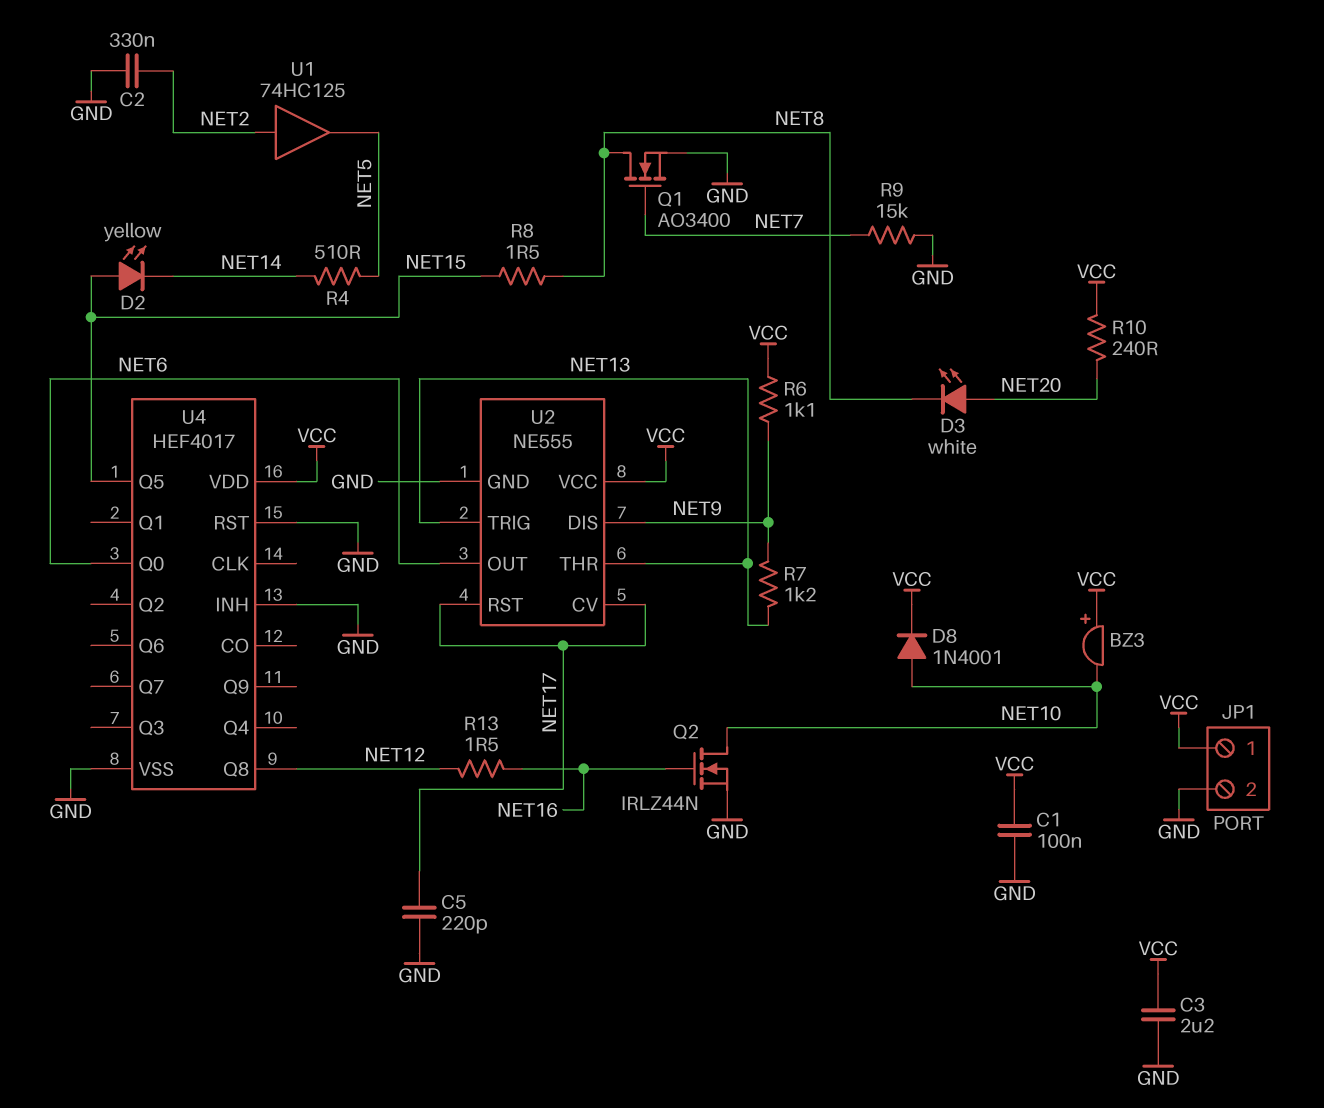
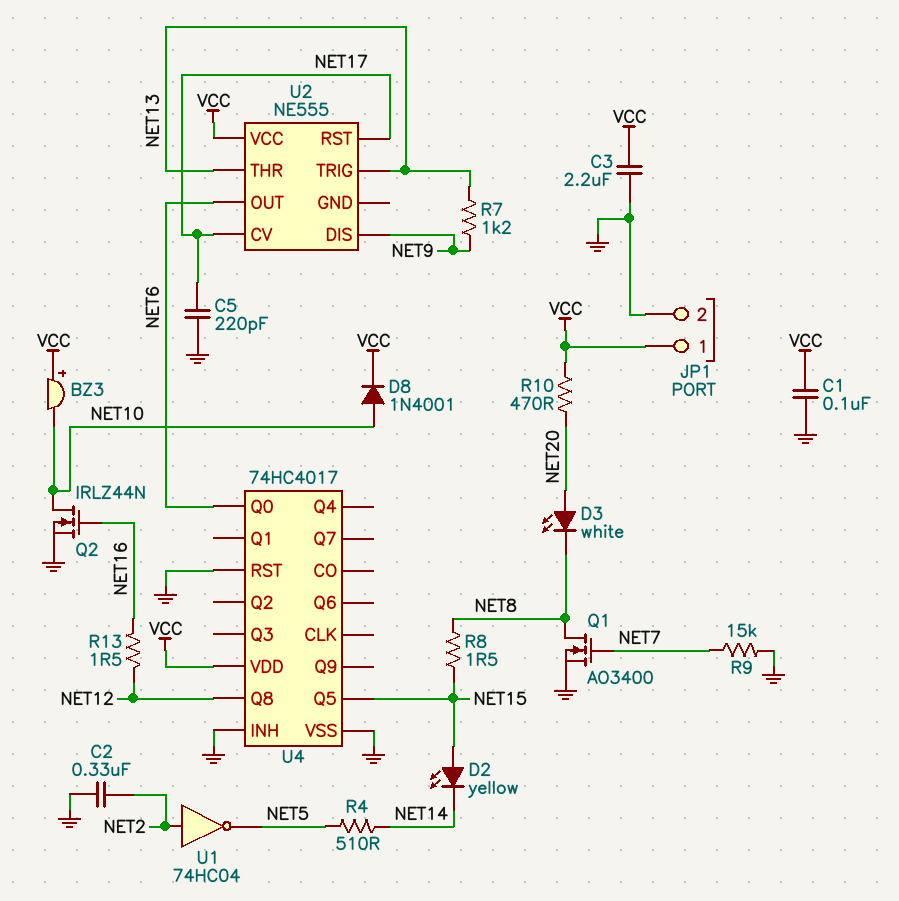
R6: 1.1k (NET9, VCC) -> none
R10: 240 (NET20, VCC) -> 470 (NET20, VCC)
U1: buffer 74HC125 (in NET2, out NET5) -> NOT 74HC04 (in NET2, out NET5)
U2 pin GND: GND -> none
U4: HEF4017 -> 74HC4017

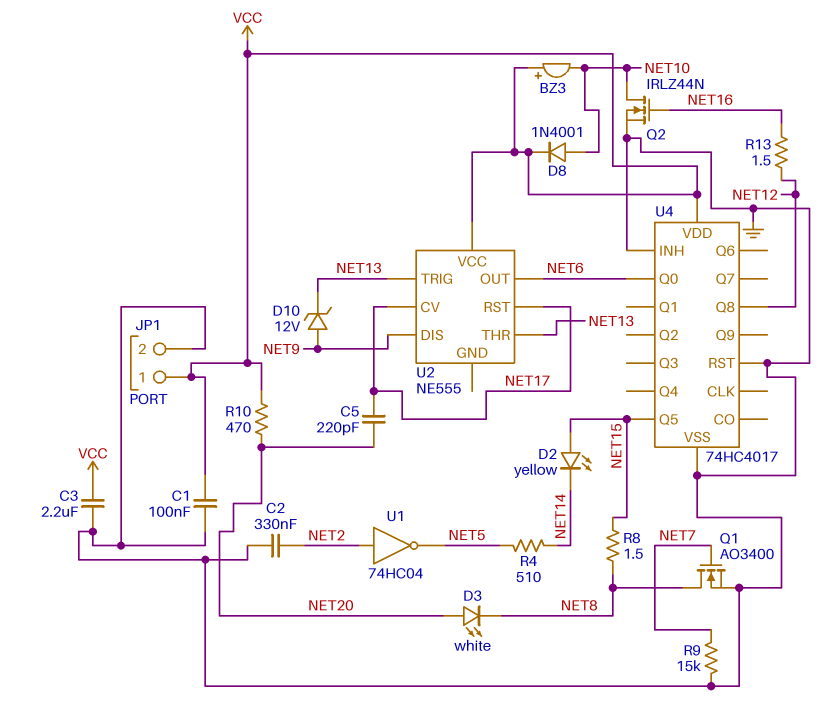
C5: 220pF (GND, NET17) -> 220pF (NET17, NET20)
D10: none -> zener 12V (A NET9, K NET13)
R7: 1.2k (NET9, NET13) -> none

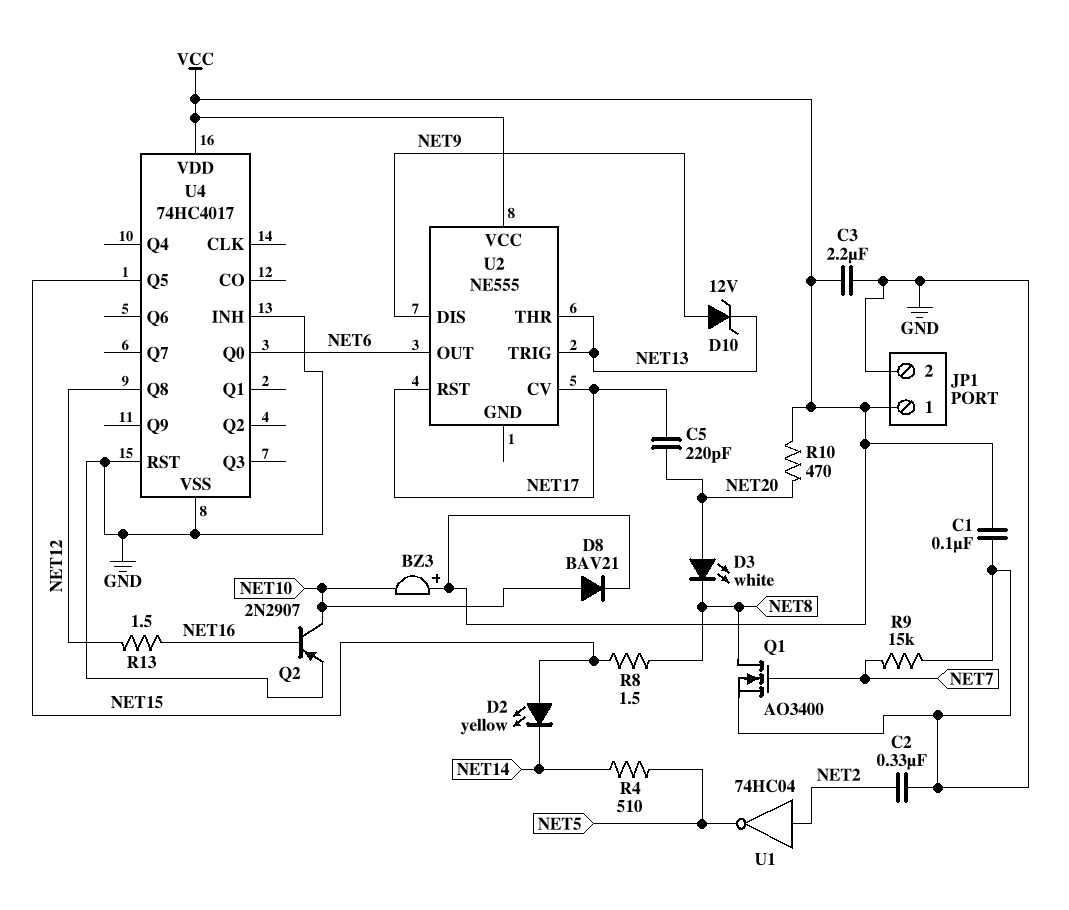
D8: diode 1N4001 (A NET10, K VCC) -> diode BAV21 (A NET10, K VCC)
Q2: NMOS IRLZ44N (G NET16, D NET10, S GND) -> PNP 2N2907 (B NET16, C NET10, E GND)

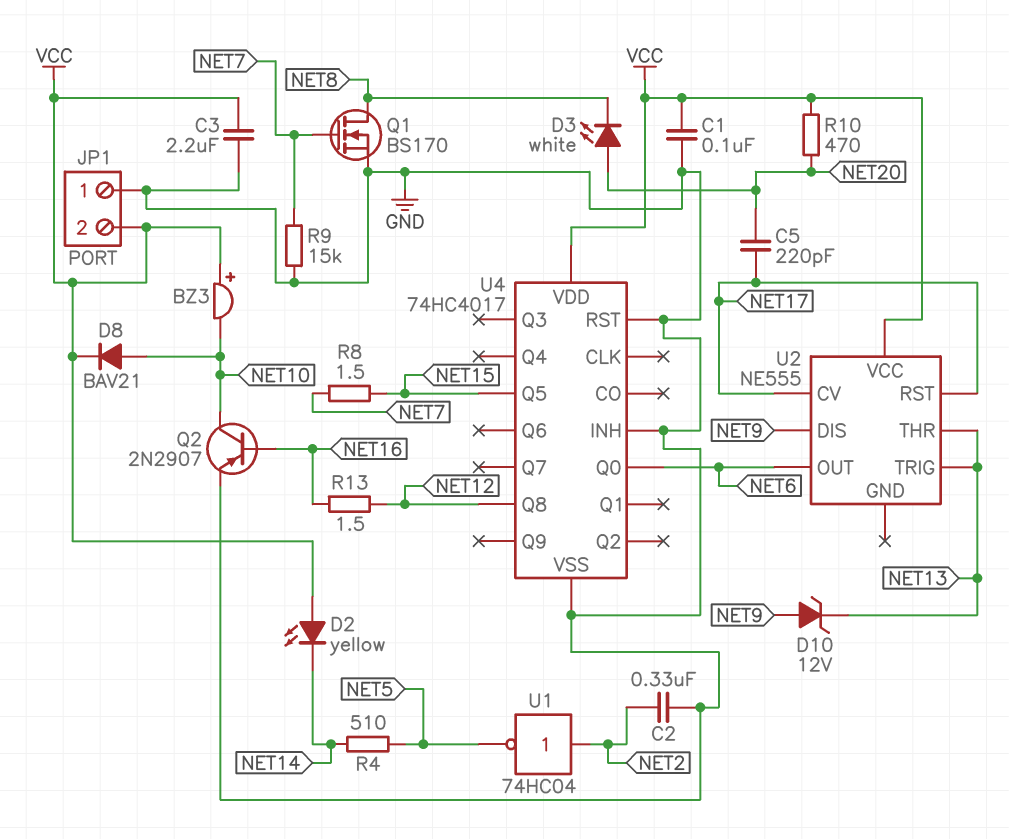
D2: LED yellow (A NET15, K NET14) -> LED yellow (A VCC, K NET14)
JP1 pin 1: VCC -> GND
JP1 pin 2: GND -> VCC
Q1: NMOS AO3400 (G NET7, D NET8, S GND) -> NMOS BS170 (G NET7, D NET8, S GND)
R8: 1.5 (NET8, NET15) -> 1.5 (NET7, NET15)

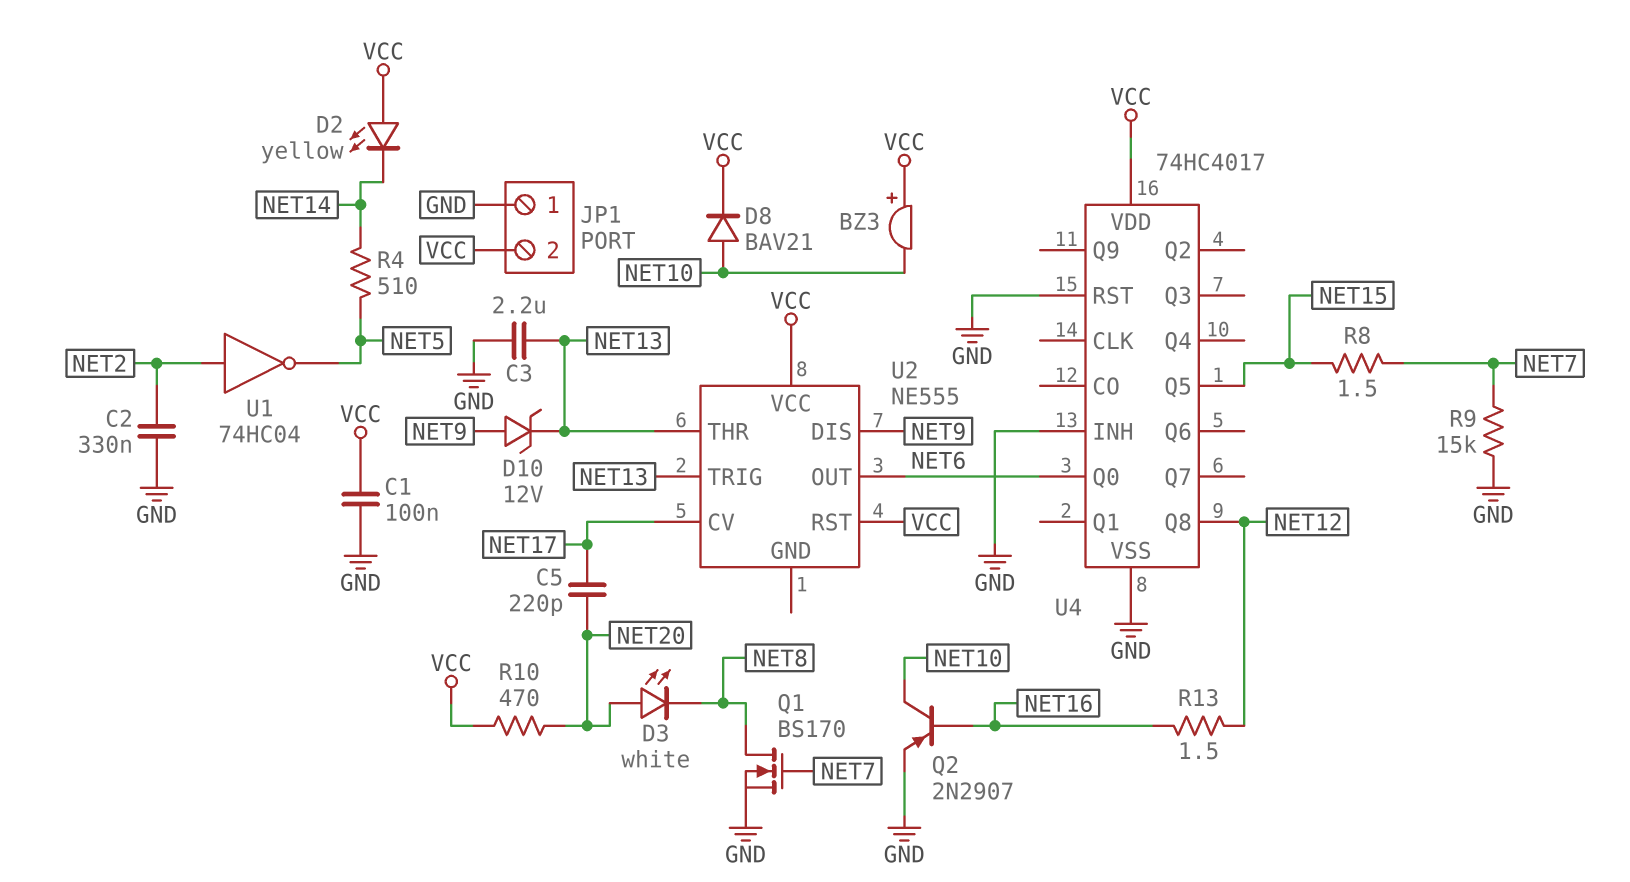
C3: 2.2uF (GND, VCC) -> 2.2uF (GND, NET13)
U2 pin RST: NET17 -> VCC

